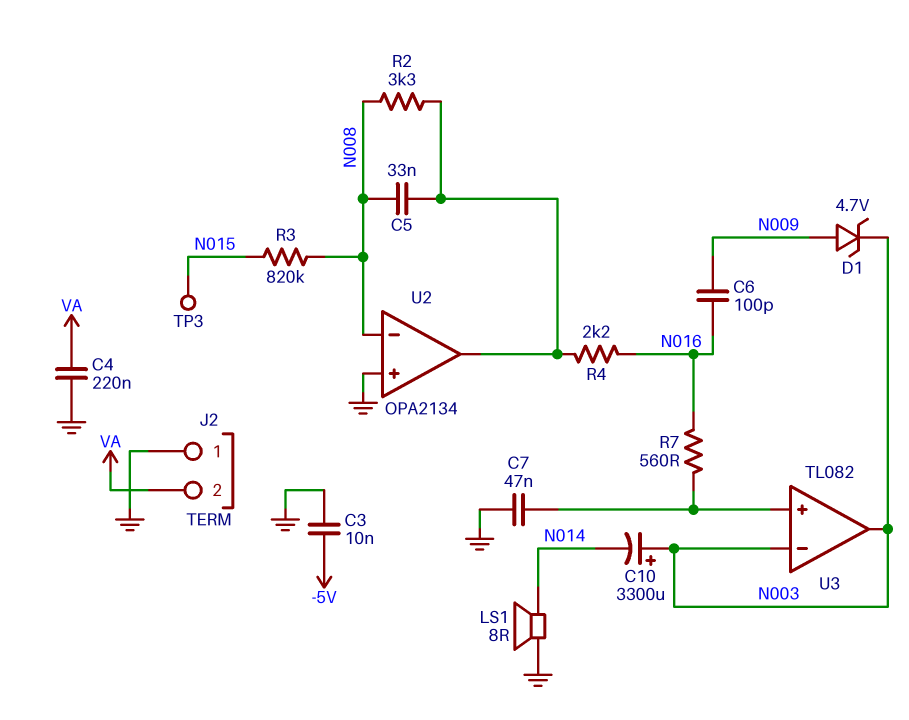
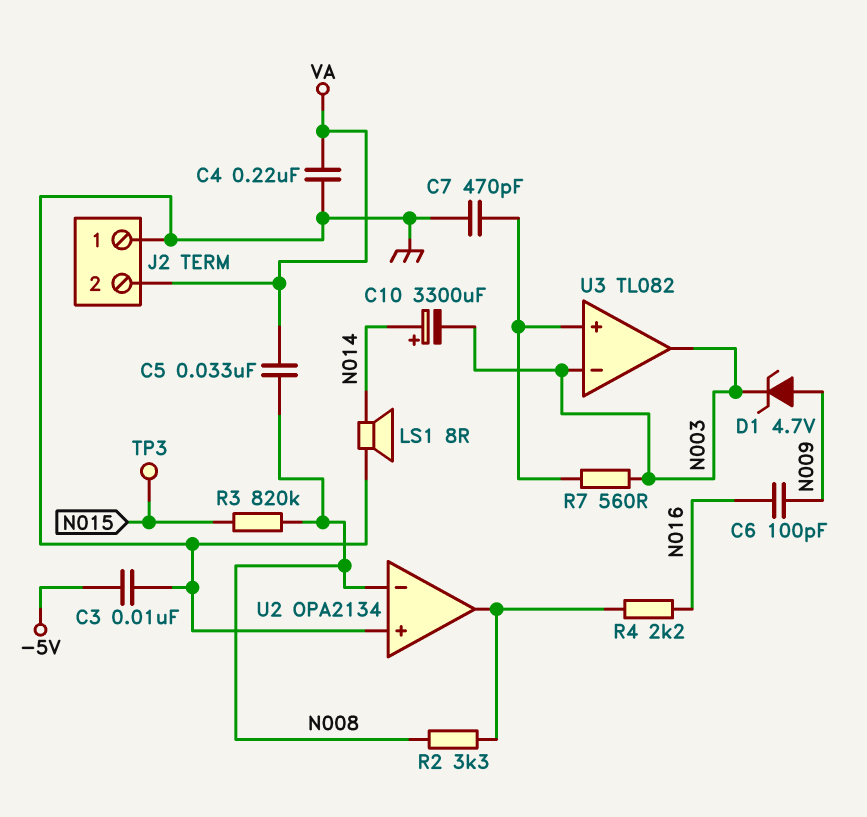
C5: 33nF (N008, U2/out) -> 33nF (N008, VA)
C7: 47nF (GND, U3/in+) -> 470pF (GND, U3/in+)
C10: 3300uF (plus N003, minus N014) -> 3300uF (plus N014, minus N003)
R7: 560 (N016, U3/in+) -> 560 (N003, U3/in+)

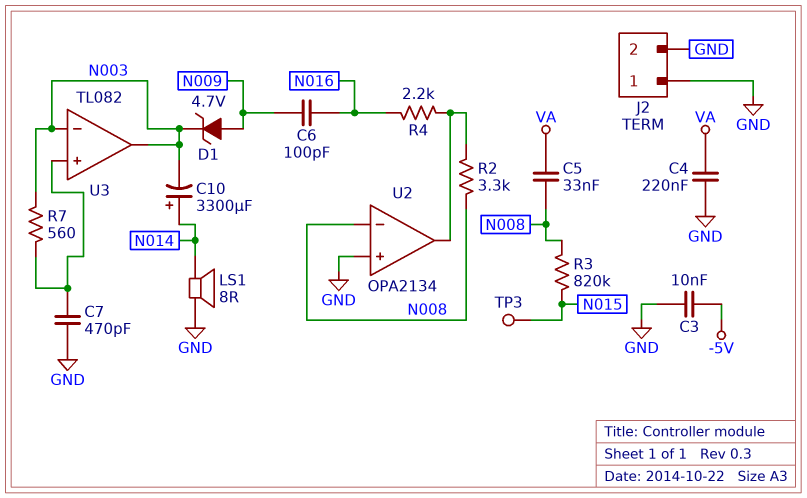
J2 pin 2: VA -> GND

